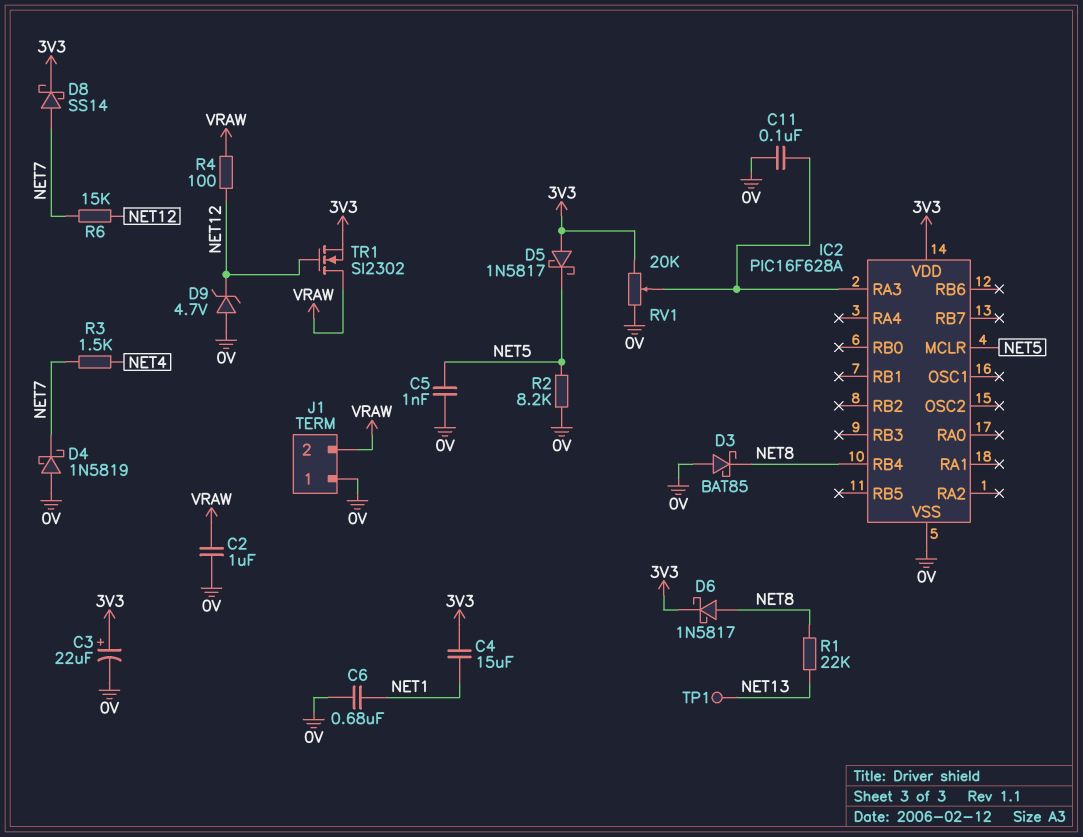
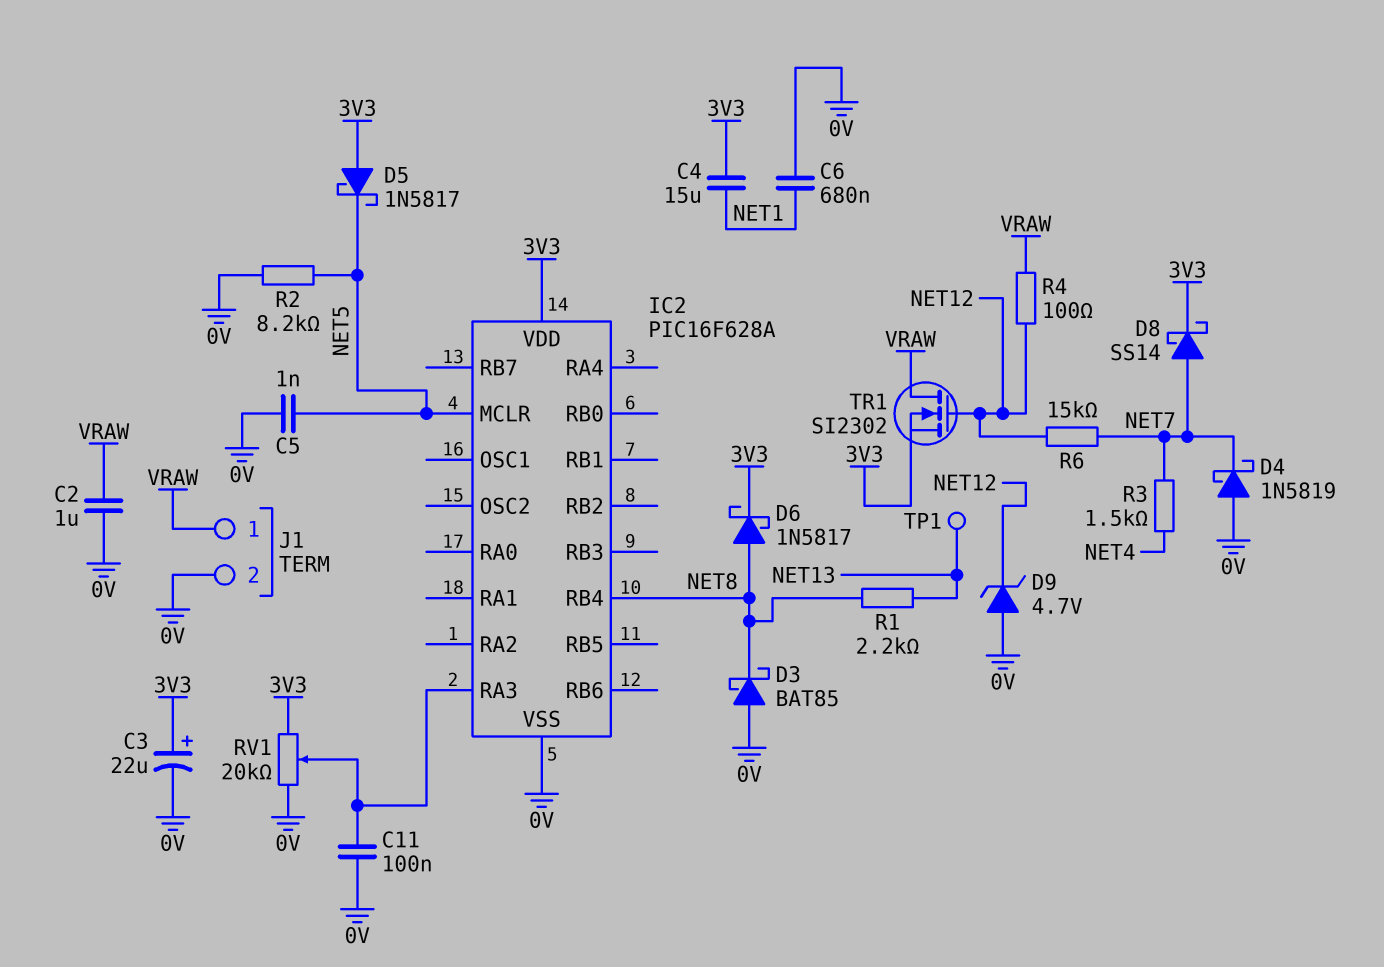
J1 pin 1: 0V -> VRAW
J1 pin 2: VRAW -> 0V
R1: 22k (NET8, NET13) -> 2.2k (NET8, NET13)

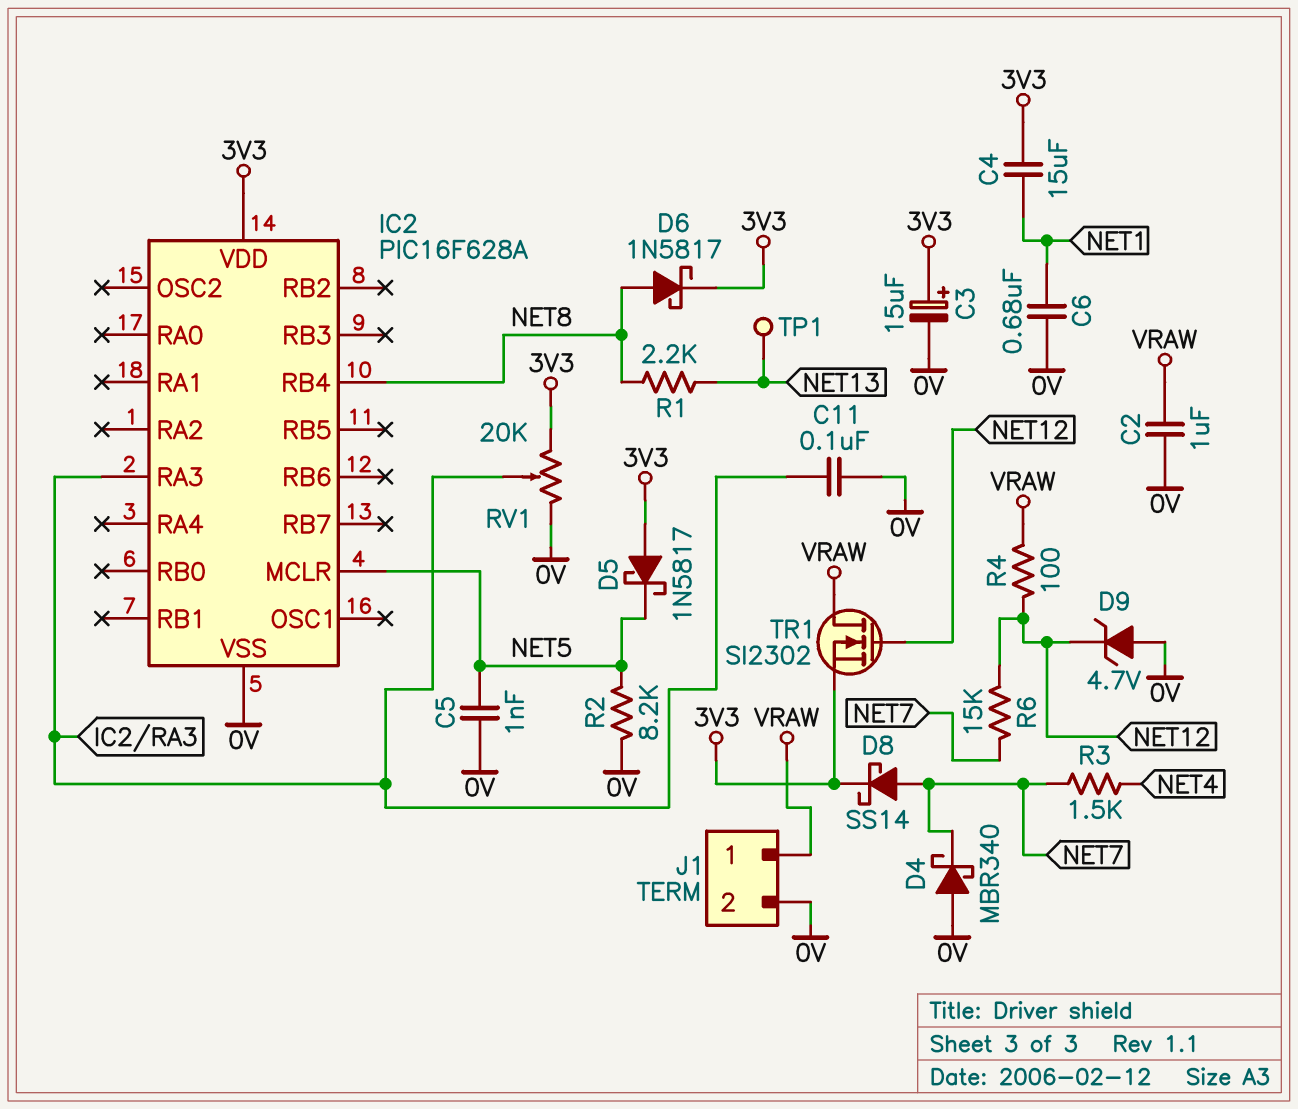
C3: 22uF (plus 3V3, minus 0V) -> 15uF (plus 3V3, minus 0V)
D3: schottky BAT85 (A 0V, K NET8) -> none
D4: schottky 1N5819 (A 0V, K NET7) -> schottky MBR340 (A 0V, K NET7)

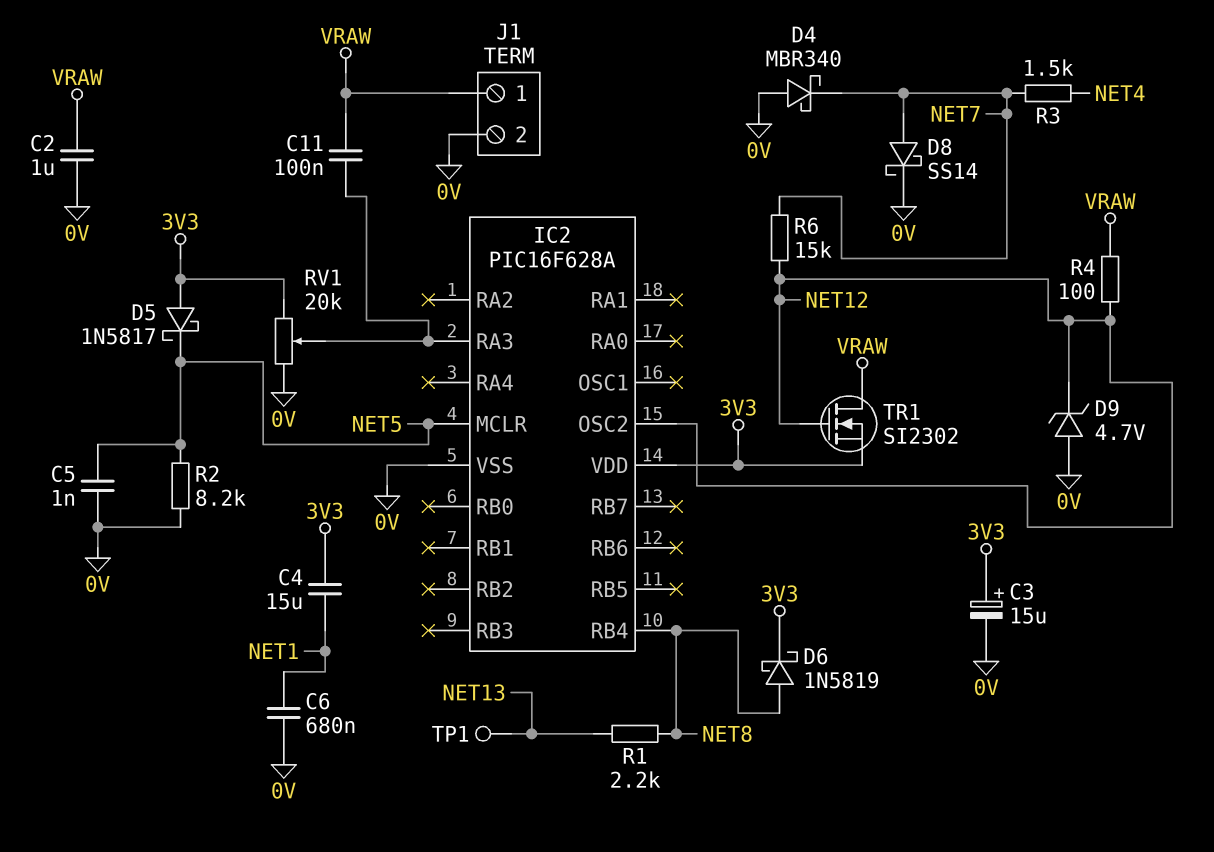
C11: 100nF (0V, IC2/RA3) -> 100nF (IC2/RA3, VRAW)
D6: schottky 1N5817 (A NET8, K 3V3) -> schottky 1N5819 (A NET8, K 3V3)
D8: schottky SS14 (A NET7, K 3V3) -> schottky SS14 (A NET7, K 0V)
IC2 pin OSC2: none -> NET12

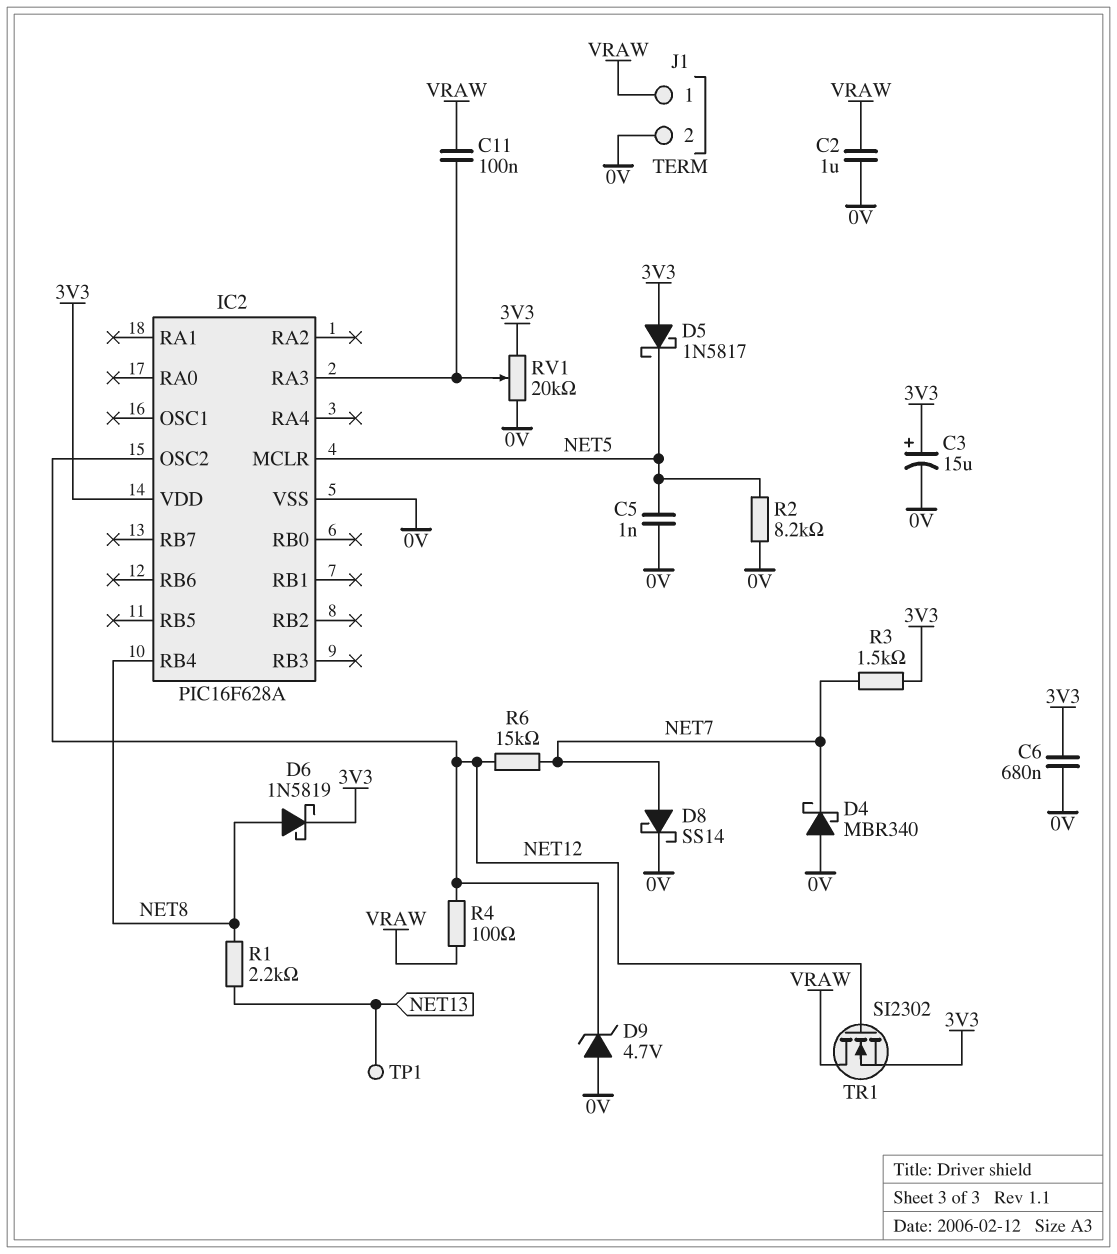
C4: 15uF (3V3, NET1) -> none
C6: 680nF (0V, NET1) -> 680nF (0V, 3V3)
R3: 1.5k (NET4, NET7) -> 1.5k (3V3, NET7)

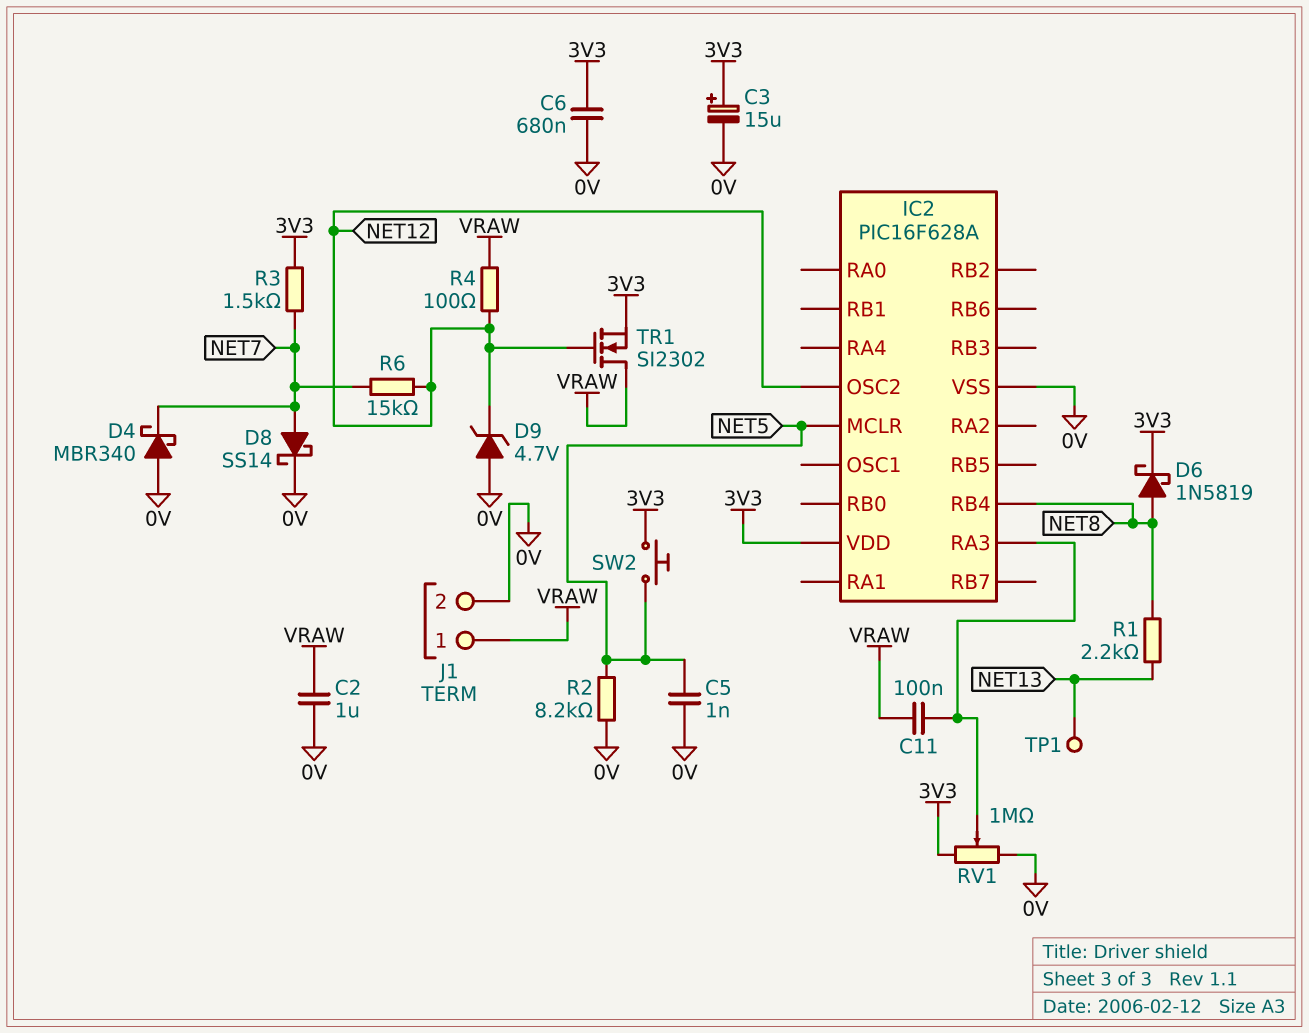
D5: schottky 1N5817 (A 3V3, K NET5) -> none
RV1: 20k (0V, 3V3, wiper IC2/RA3) -> 1M (0V, 3V3, wiper IC2/RA3)
SW2: none -> button (3V3, NET5)

